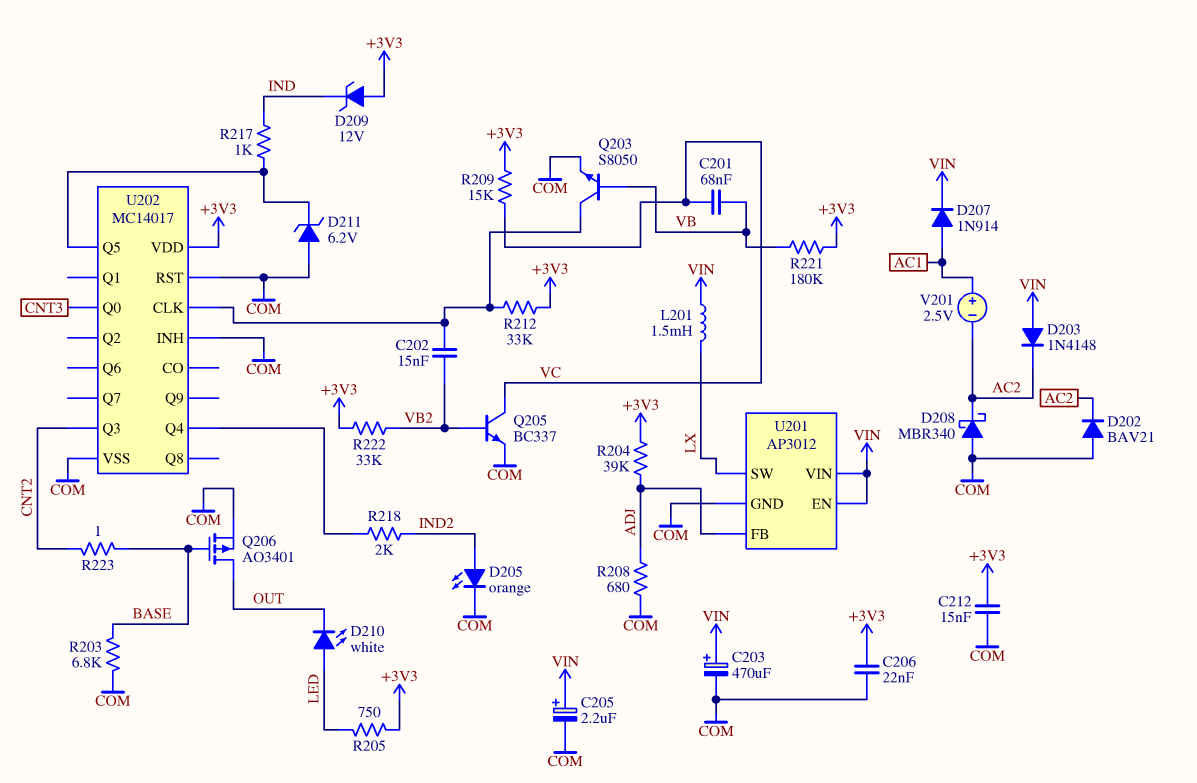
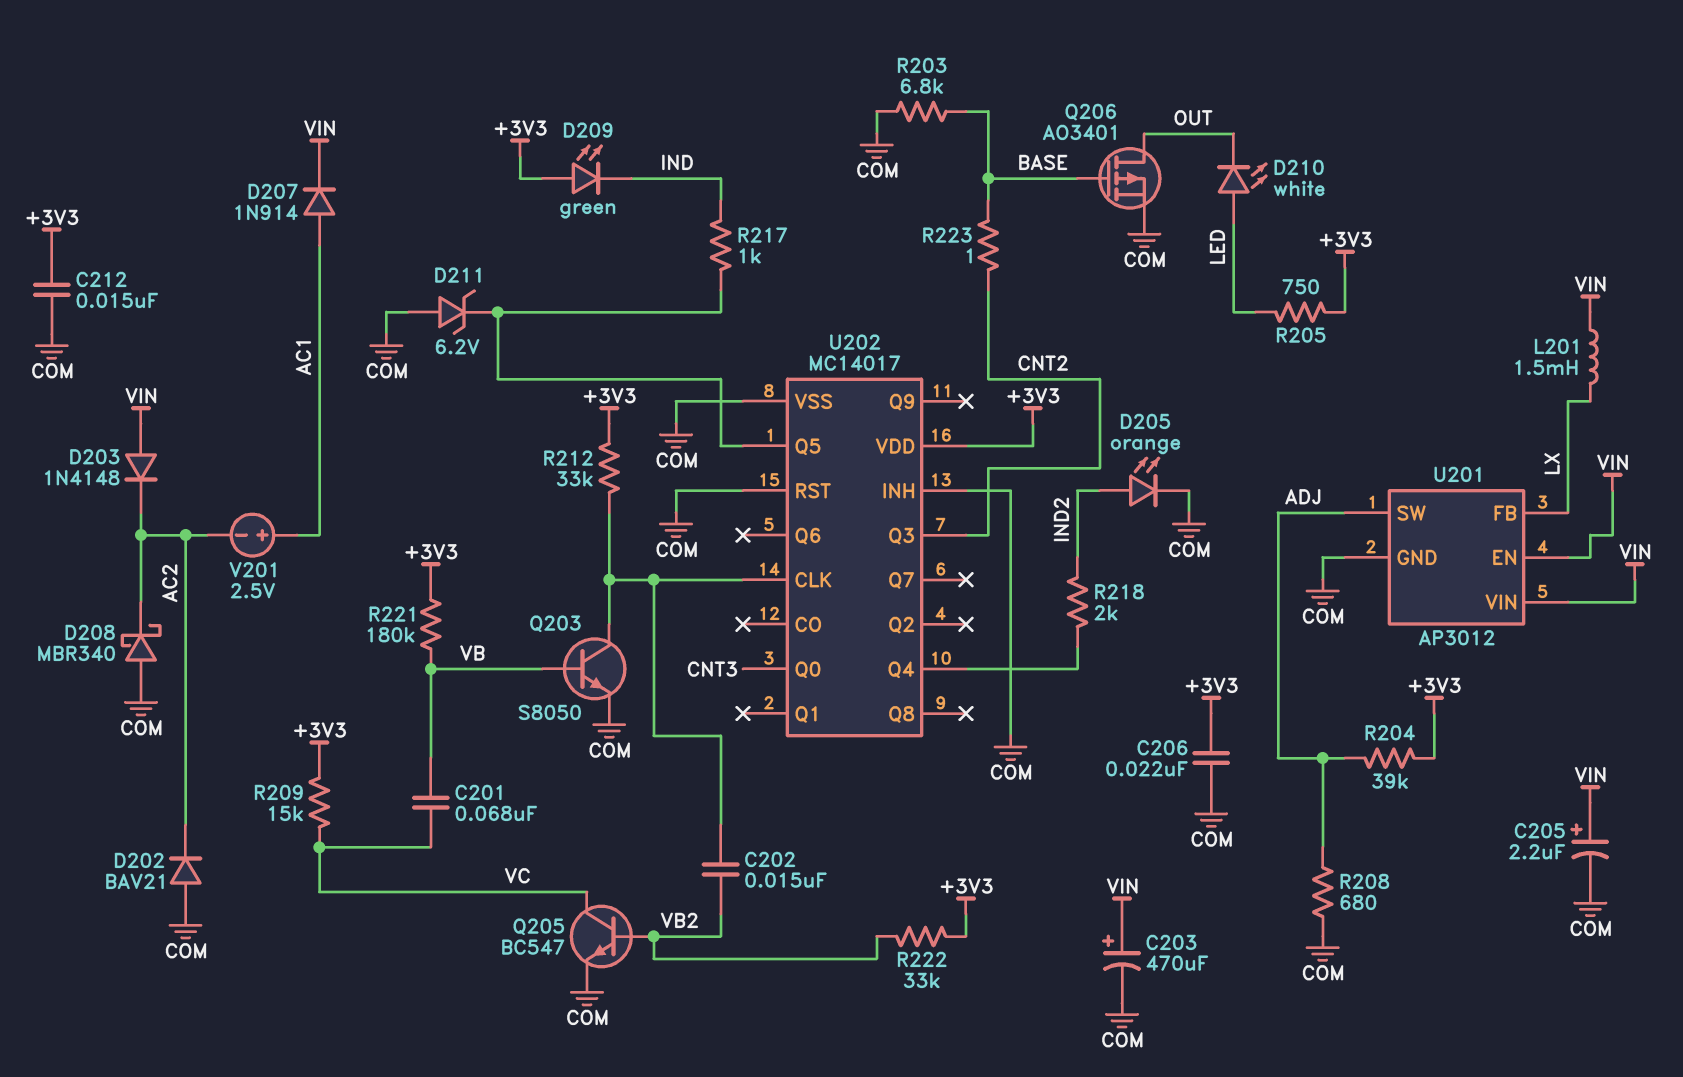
D209: zener 12V (A +3V3, K IND) -> LED green (A +3V3, K IND)
Q205: NPN BC337 (B VB2, C VC, E COM) -> NPN BC547 (B VB2, C VC, E COM)
U201 pin FB: ADJ -> LX
U201 pin SW: LX -> ADJ

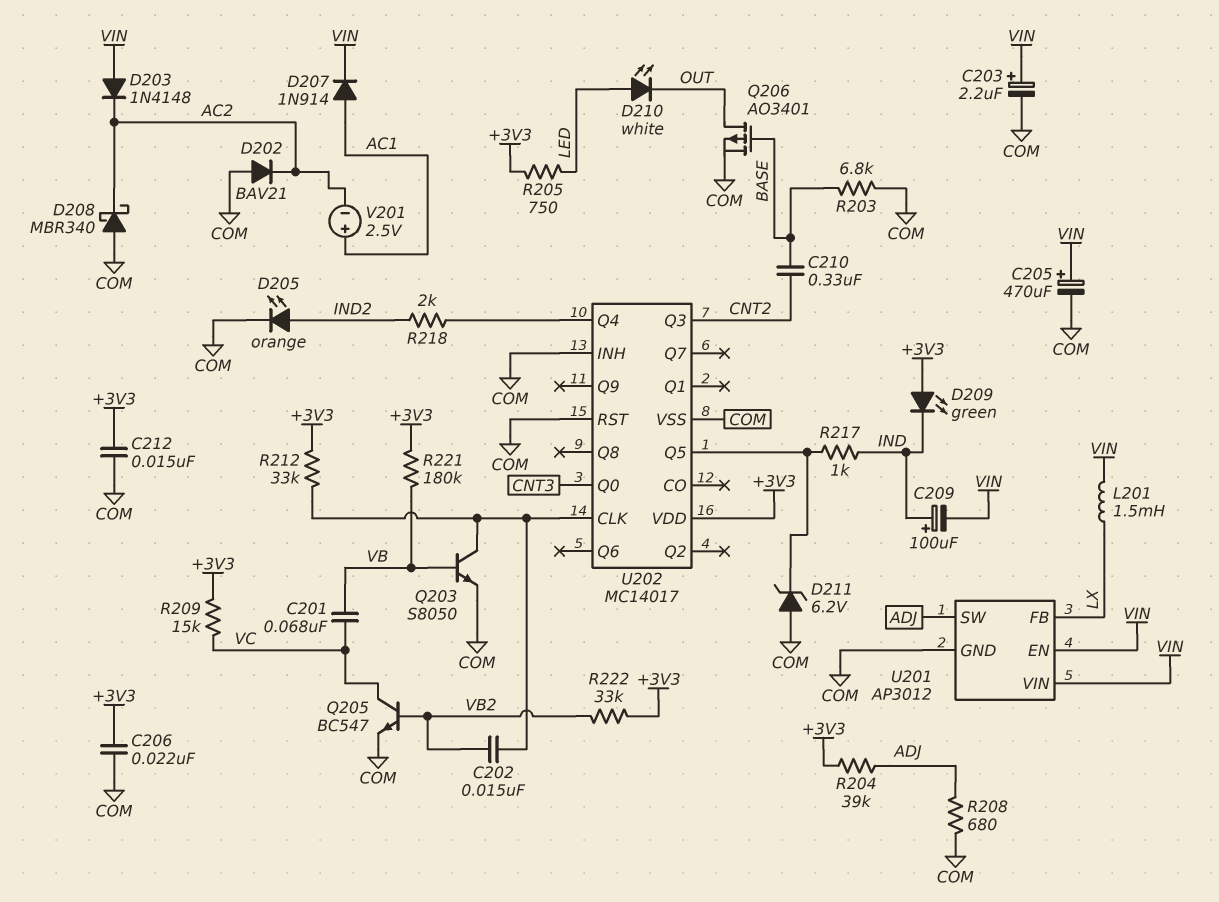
C203: 470uF (plus VIN, minus COM) -> 2.2uF (plus VIN, minus COM)
C205: 2.2uF (plus VIN, minus COM) -> 470uF (plus VIN, minus COM)
C209: none -> 100uF (plus IND, minus VIN)
C210: none -> 330nF (BASE, CNT2)
R223: 1 (BASE, CNT2) -> none

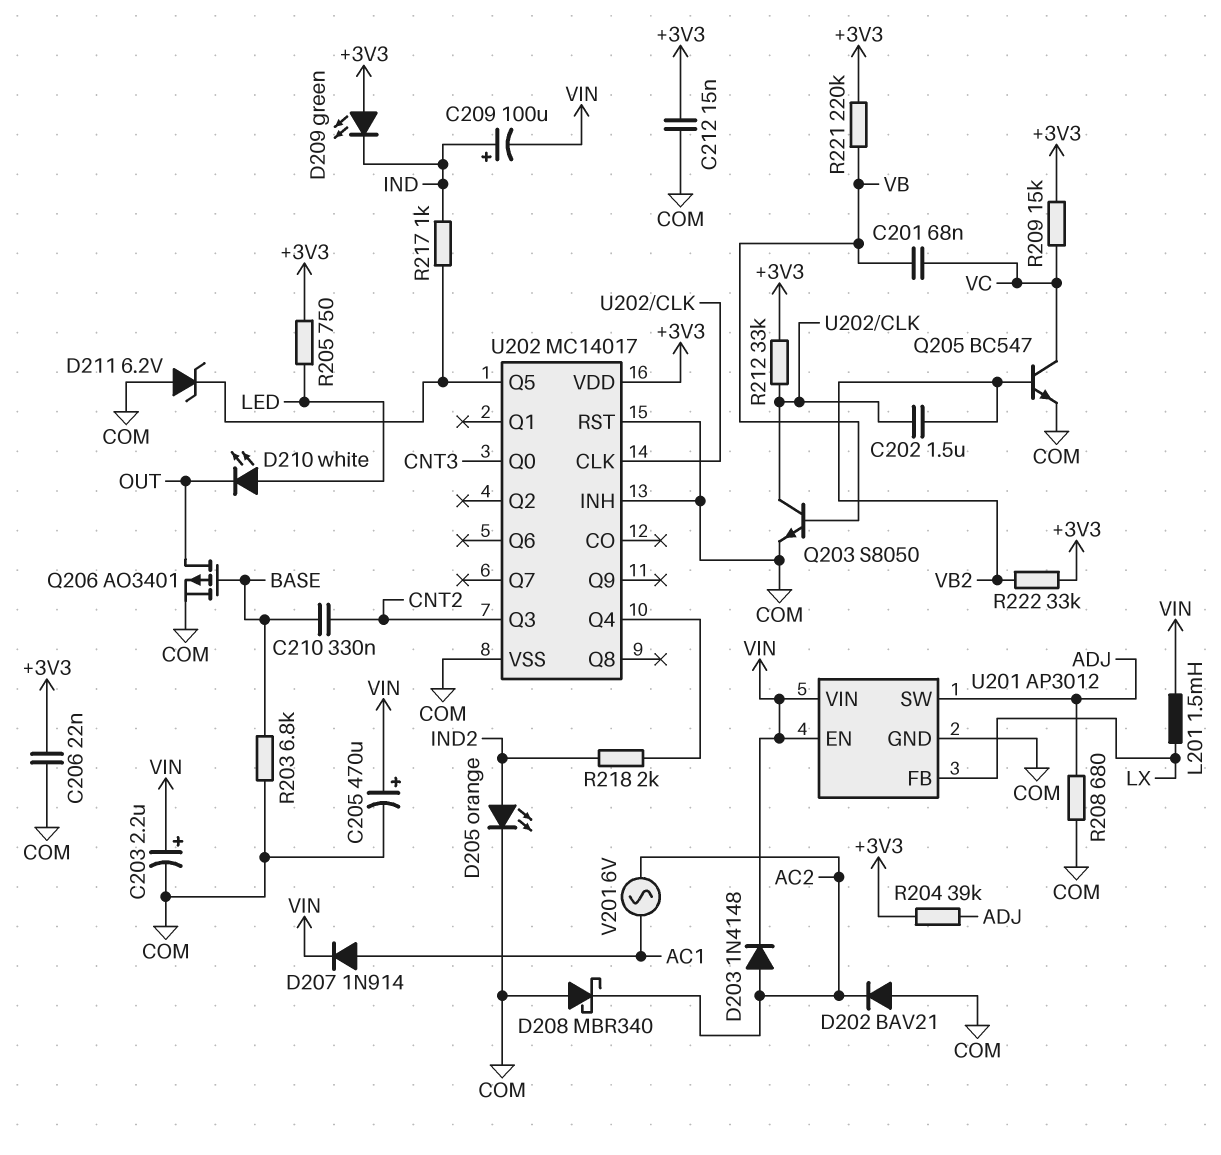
C202: 15nF (U202/CLK, VB2) -> 1.5uF (U202/CLK, VB2)
D203: diode 1N4148 (A VIN, K AC2) -> diode 1N4148 (A AC2, K VIN)
R221: 180k (+3V3, VB) -> 220k (+3V3, VB)
V201: 2.5V (plus AC1, minus AC2) -> AC 6V (AC1, AC2)

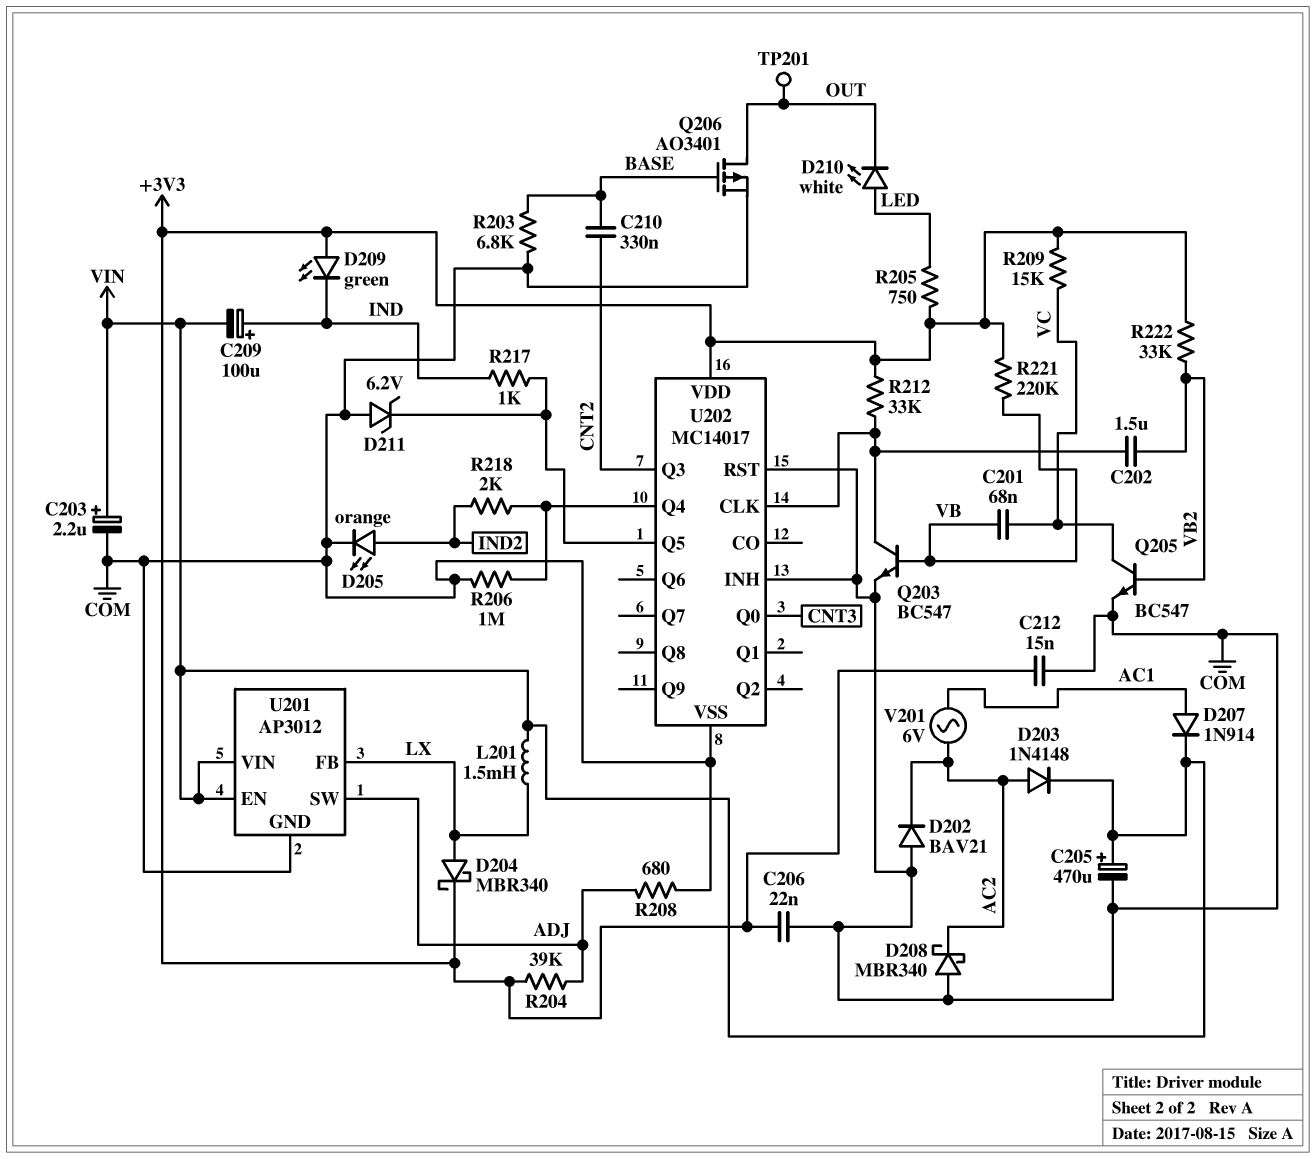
D204: none -> schottky MBR340 (A LX, K +3V3)
Q203: NPN S8050 (B VB, C U202/CLK, E COM) -> NPN BC547 (B VB, C U202/CLK, E COM)
R206: none -> 1M (COM, U202/Q4)
TP201: none -> test point (OUT)

